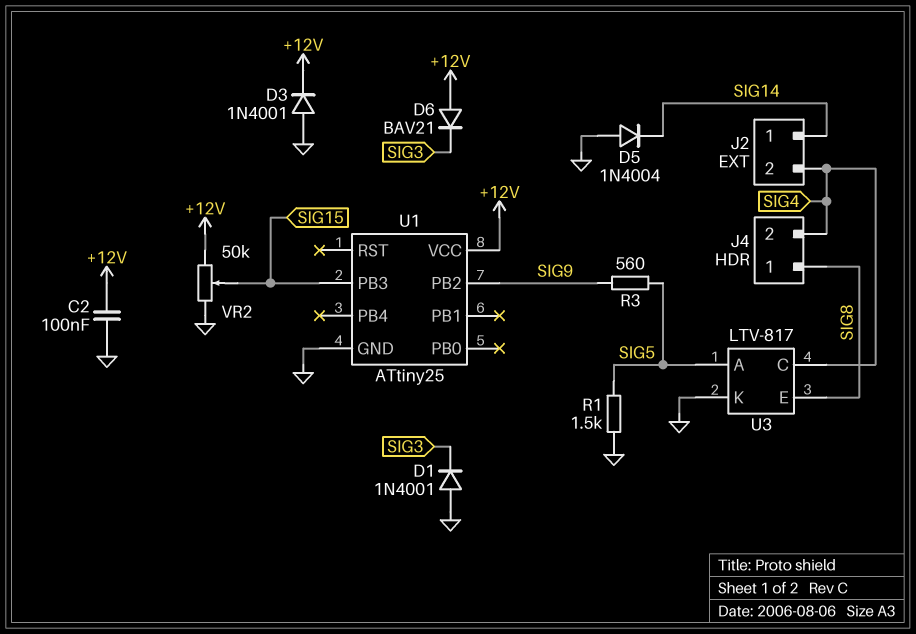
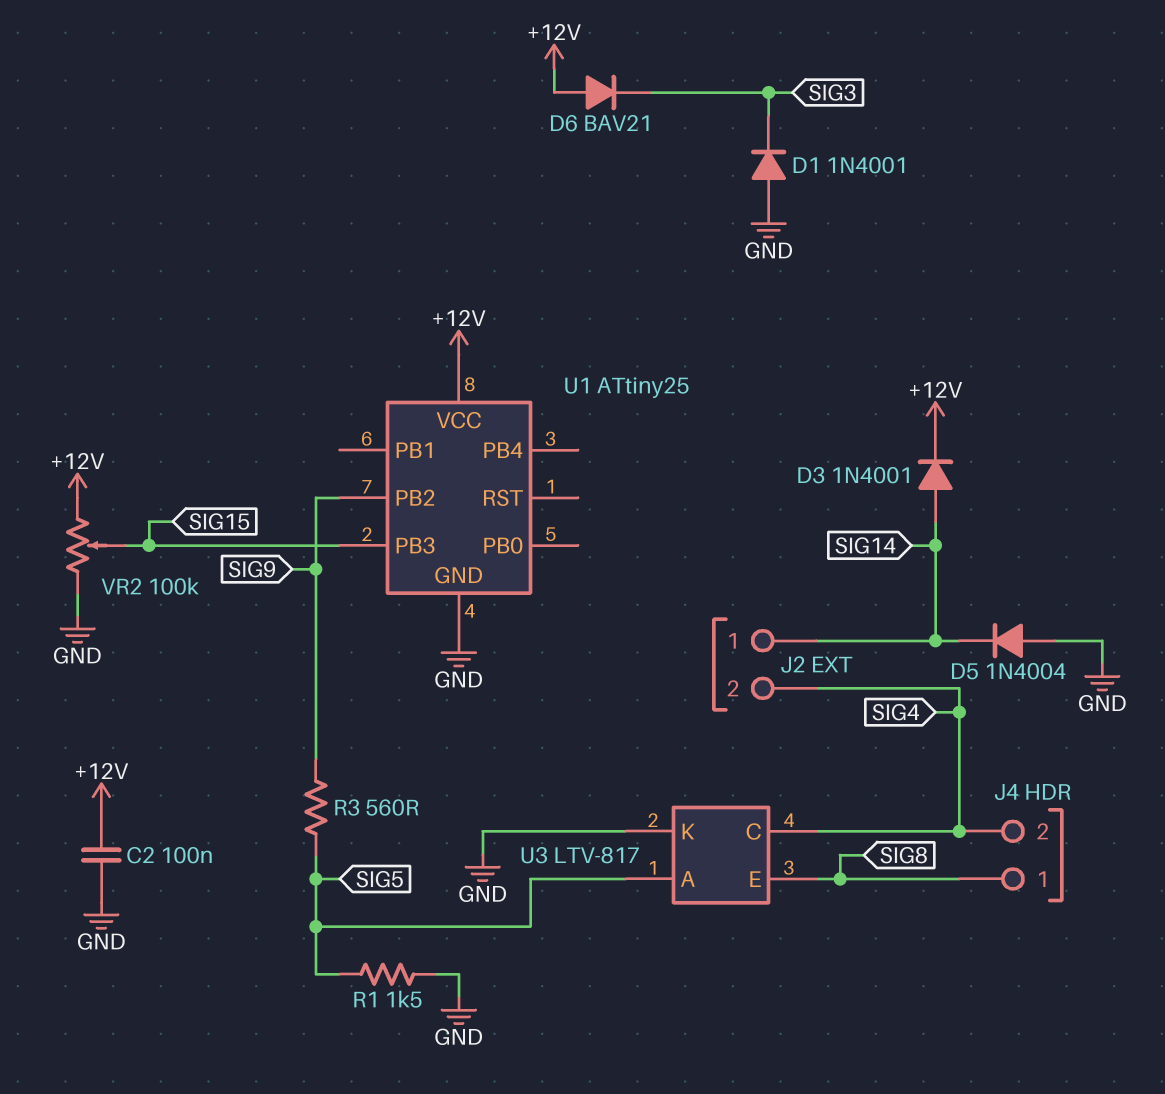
D3: diode 1N4001 (A GND, K +12V) -> diode 1N4001 (A SIG14, K +12V)
VR2: 50k (+12V, GND, wiper SIG15) -> 100k (+12V, GND, wiper SIG15)

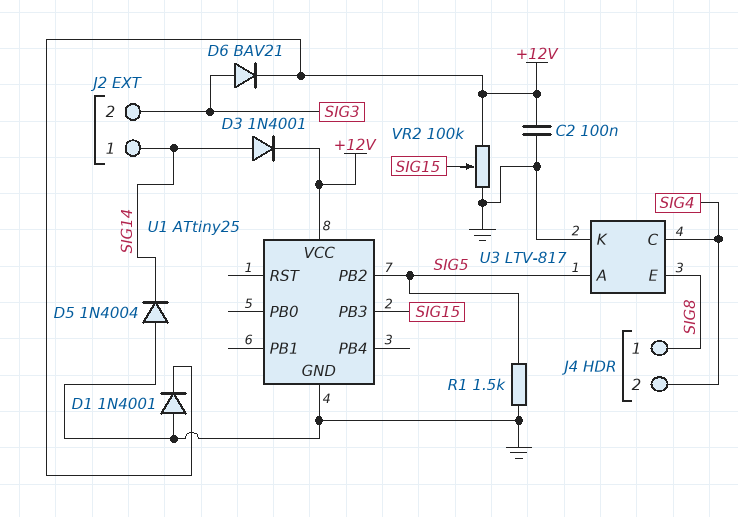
D1: diode 1N4001 (A GND, K SIG3) -> diode 1N4001 (A GND, K +12V)
D6: diode BAV21 (A +12V, K SIG3) -> diode BAV21 (A SIG3, K +12V)
J2 pin 2: SIG4 -> SIG3
R3: 560 (SIG5, SIG9) -> none
U1 pin PB2: SIG9 -> SIG5

